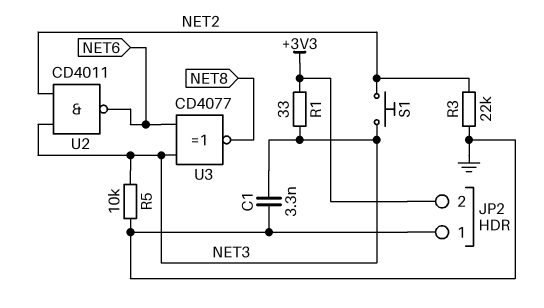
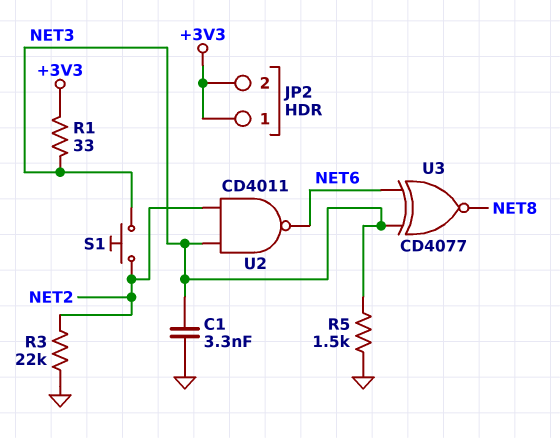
JP2 pin 1: GND -> +3V3
R5: 10k (GND, NET3) -> 1.5k (GND, NET3)

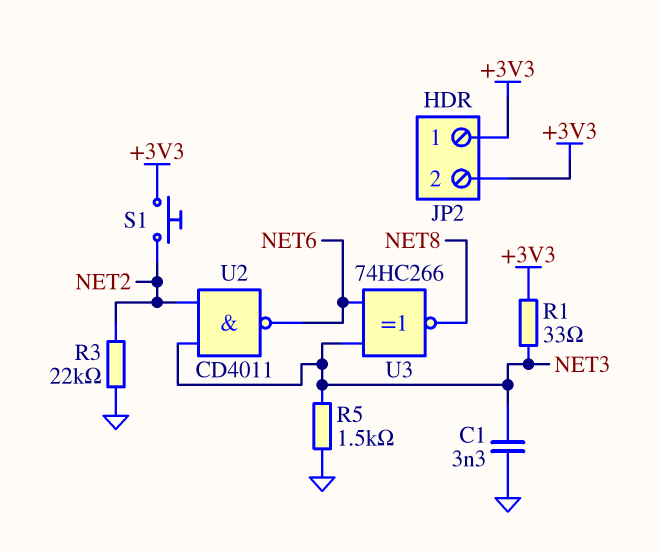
S1: button (NET2, NET3) -> button (+3V3, NET2)
U3: XNOR CD4077 (in NET3, in NET6, out NET8) -> XNOR 74HC266 (in NET3, in NET6, out NET8)

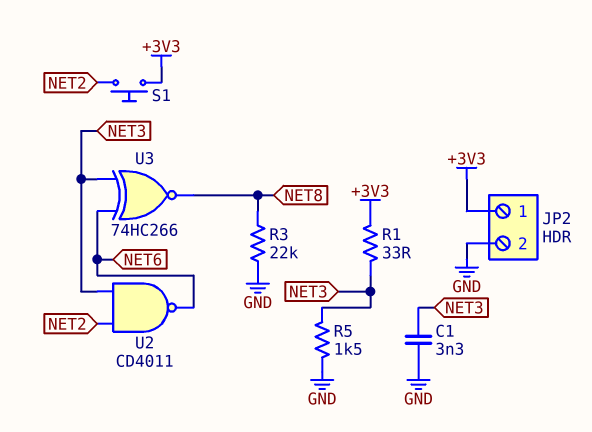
JP2 pin 2: +3V3 -> GND
R3: 22k (GND, NET2) -> 22k (GND, NET8)

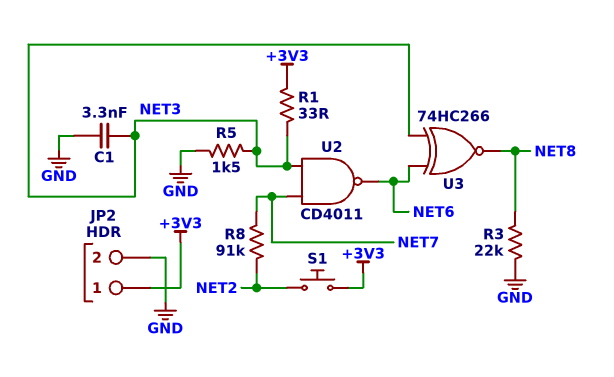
R8: none -> 91k (NET2, NET7)
U2: NAND CD4011 (in NET2, in NET3, out NET6) -> NAND CD4011 (in NET3, in NET7, out NET6)

